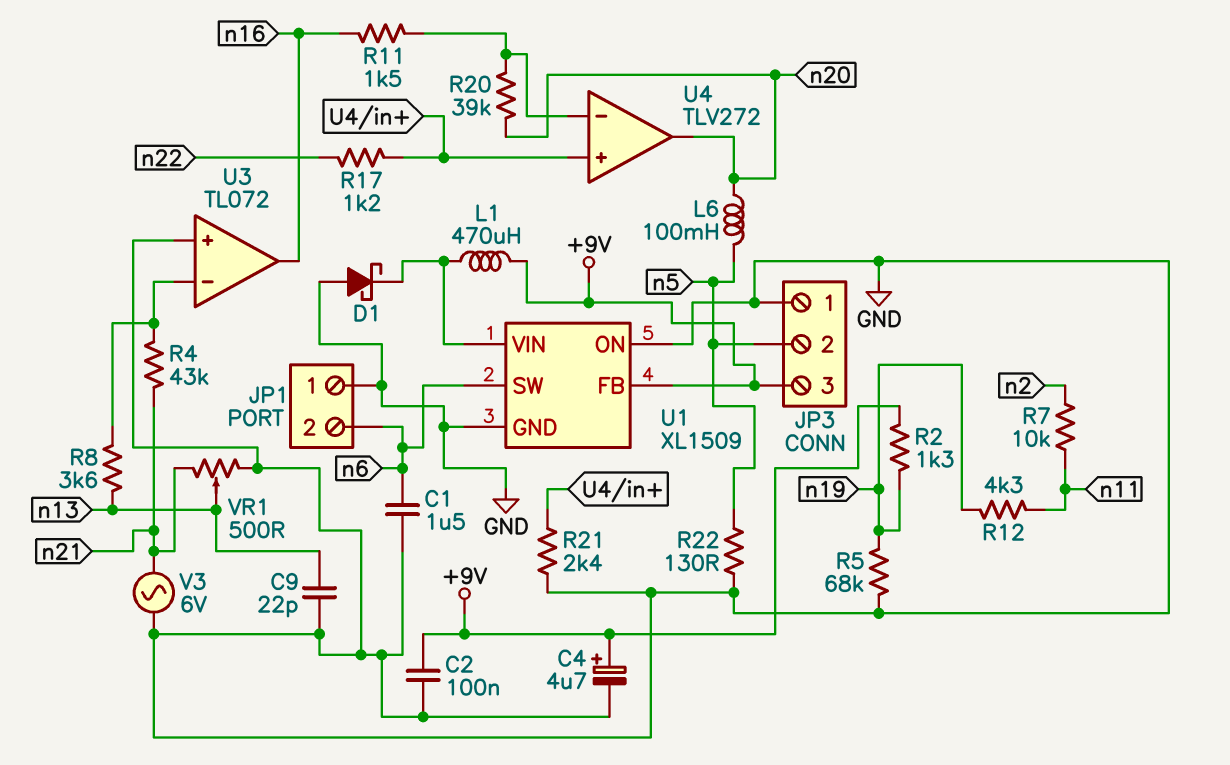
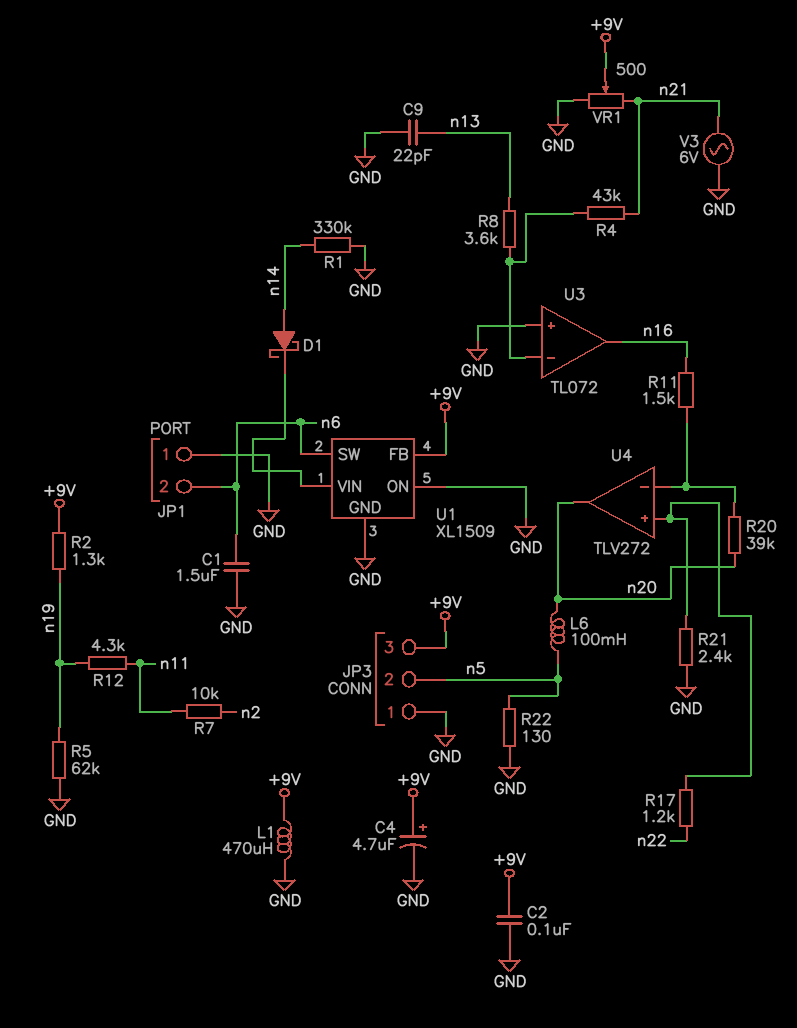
D1: schottky (A GND, K U1/VIN) -> schottky (A n14, K U1/VIN)
L1: 470uH (+9V, U1/VIN) -> 470uH (+9V, GND)
R1: none -> 330k (GND, n14)
R5: 68k (GND, n19) -> 62k (GND, n19)
VR1: 500 (GND, n21, wiper n13) -> 500 (GND, n21, wiper +9V)

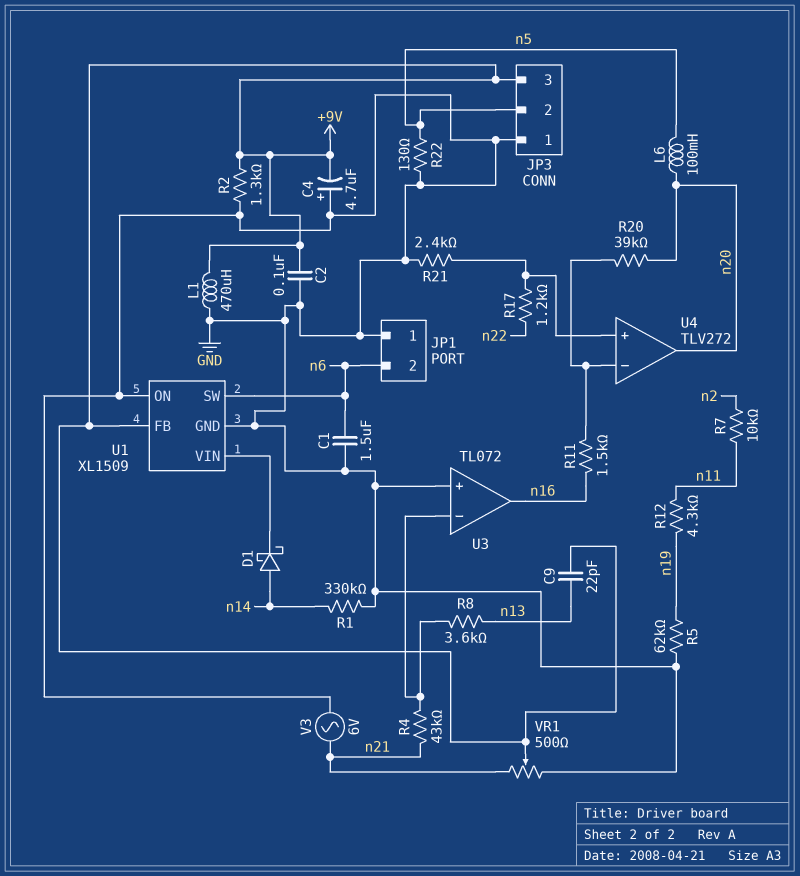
C4: 4.7uF (plus +9V, minus GND) -> 4.7uF (plus GND, minus +9V)
C9: 22pF (GND, n13) -> 22pF (+9V, n13)
R2: 1.3k (+9V, n19) -> 1.3k (+9V, GND)

